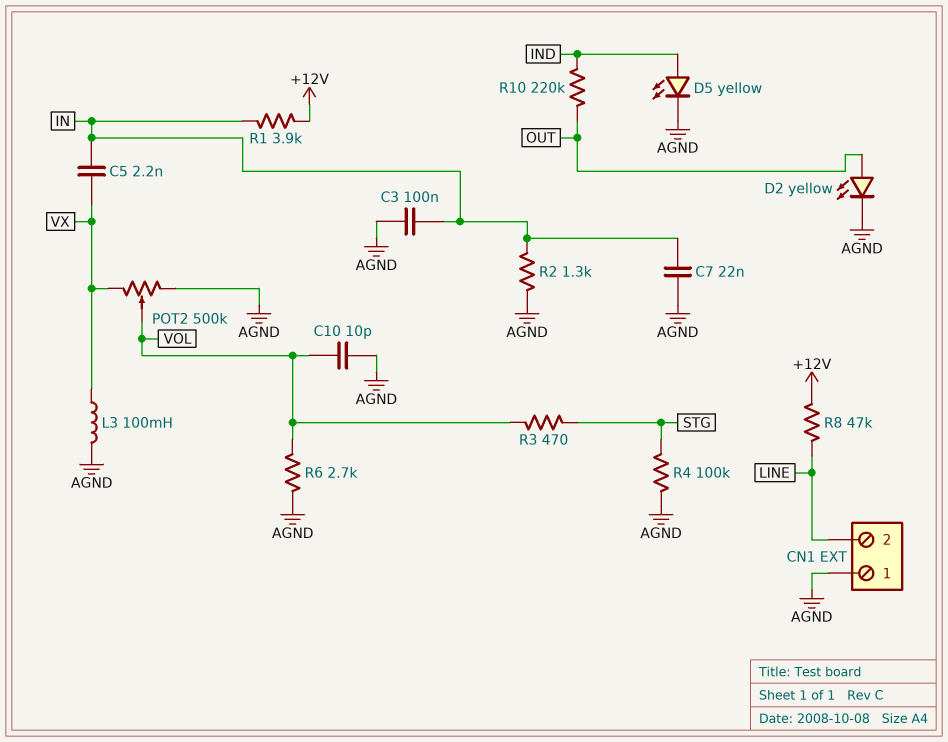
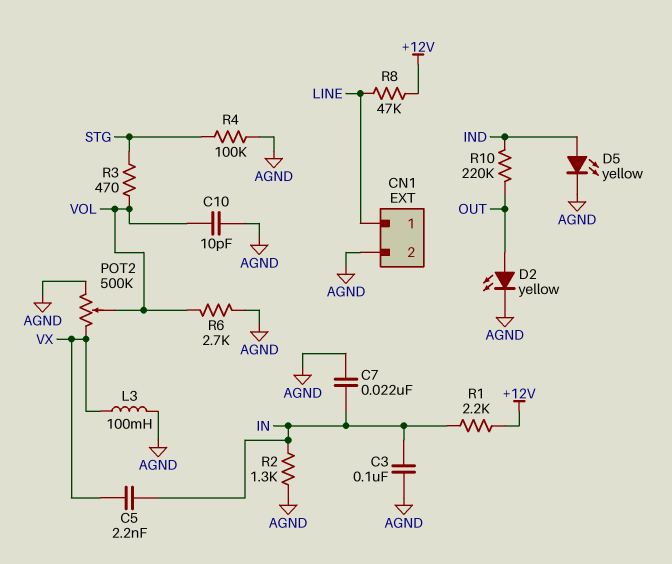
CN1 pin 1: AGND -> LINE
CN1 pin 2: LINE -> AGND
R1: 3.9k (+12V, IN) -> 2.2k (+12V, IN)

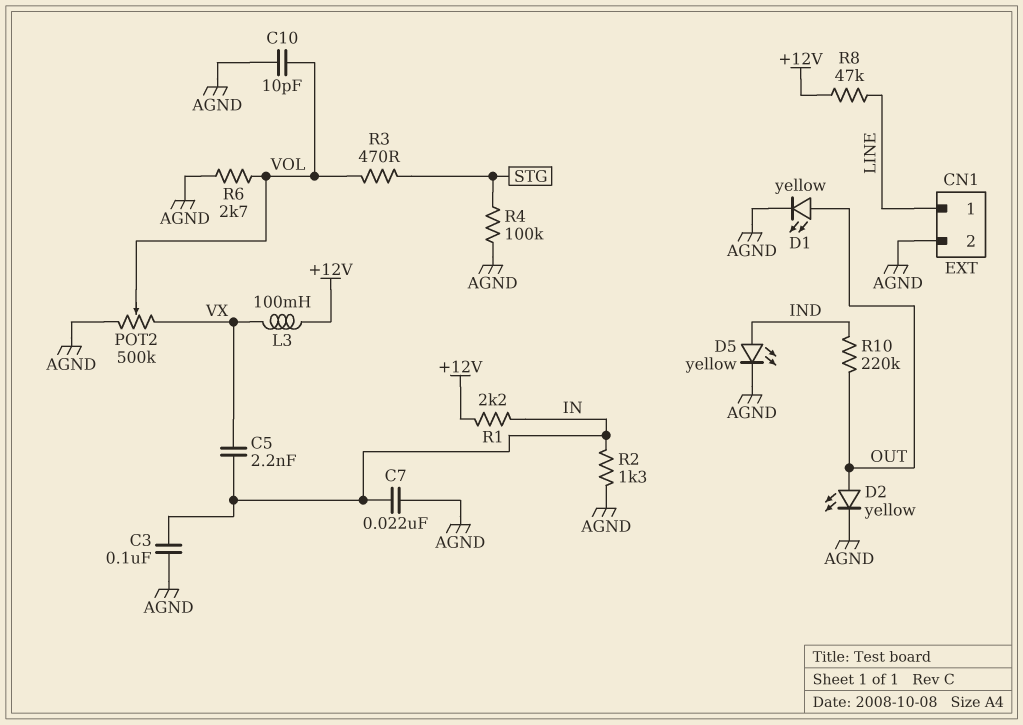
D1: none -> LED yellow (A OUT, K AGND)
L3: 100mH (AGND, VX) -> 100mH (+12V, VX)

